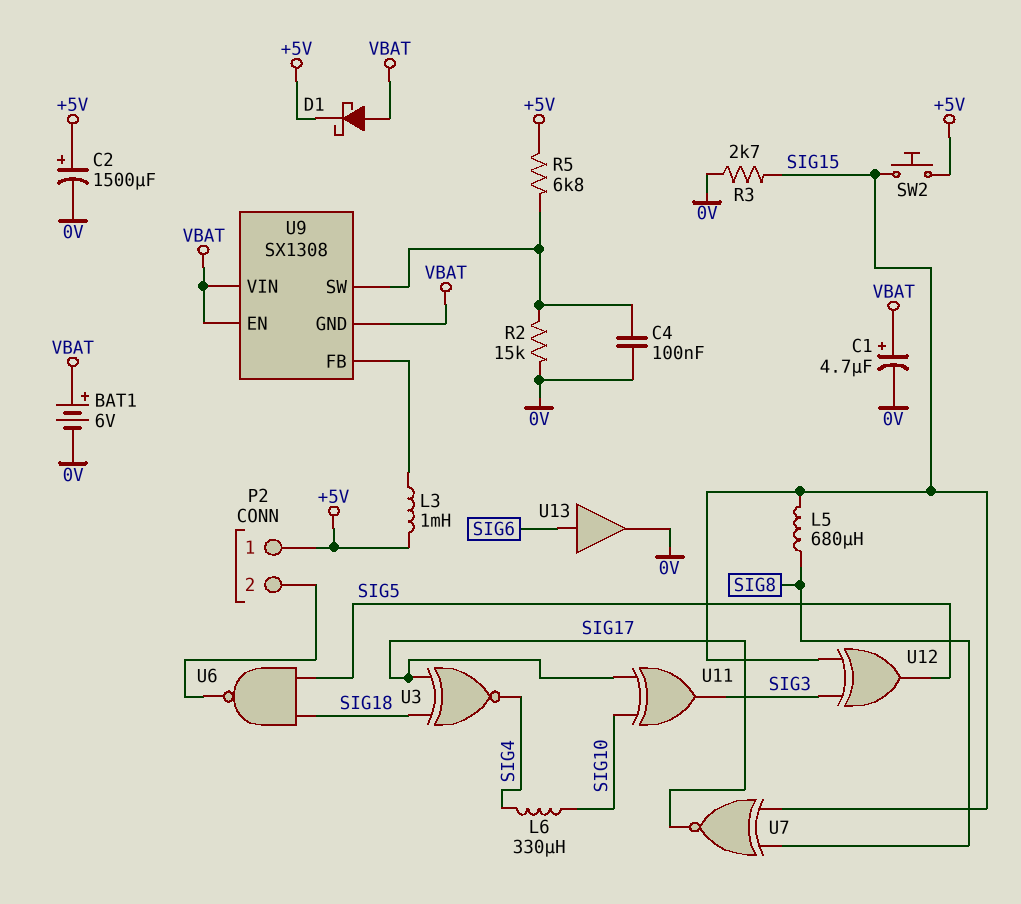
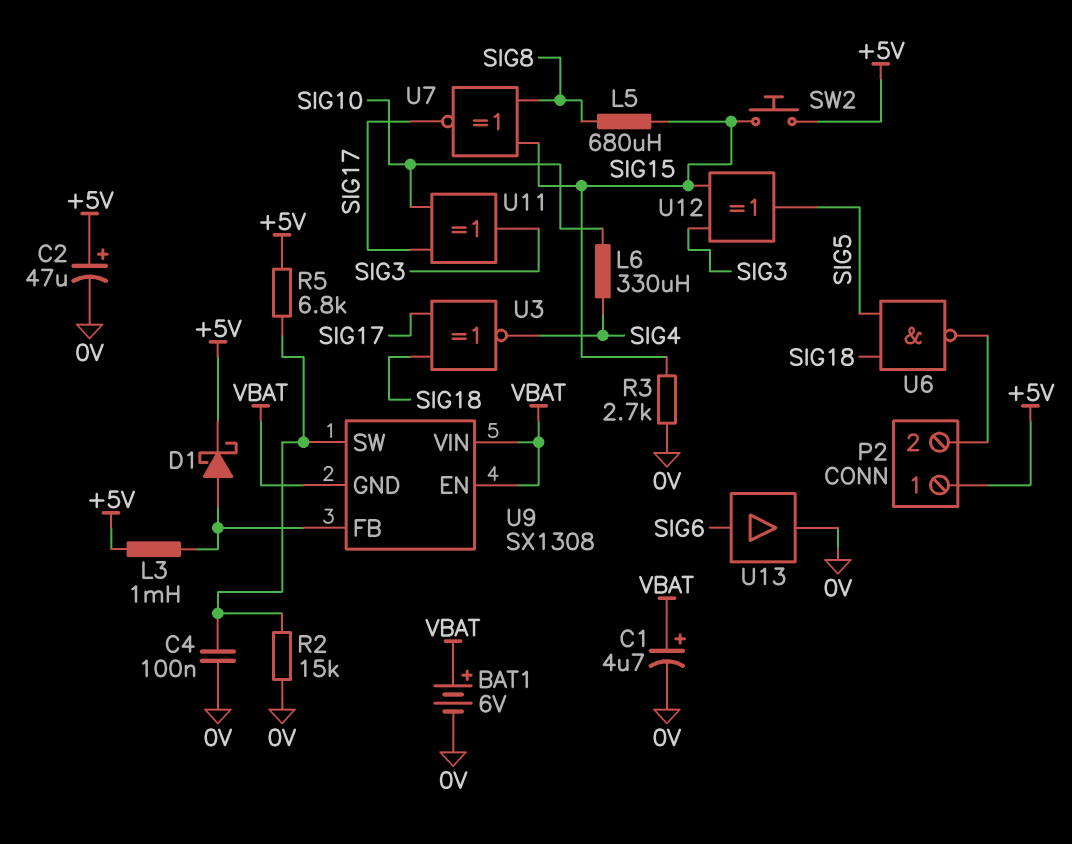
C2: 1500uF (plus +5V, minus 0V) -> 47uF (plus +5V, minus 0V)
D1: schottky (A VBAT, K +5V) -> schottky (A U9/FB, K +5V)

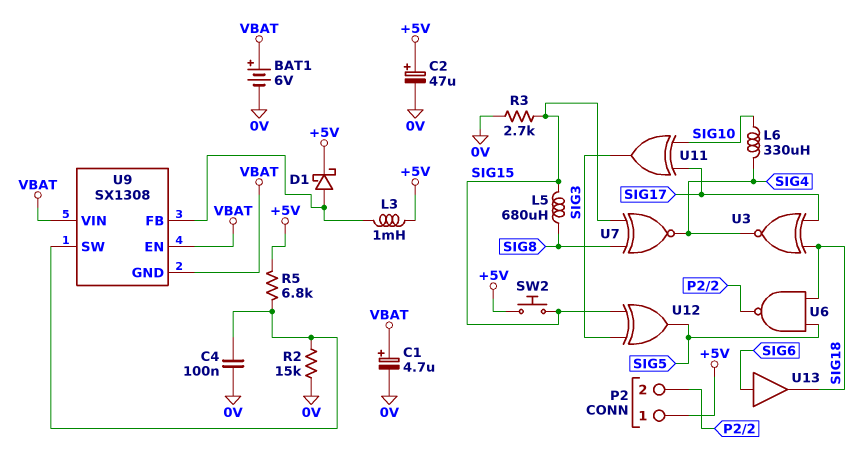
U7: XNOR (in SIG8, in SIG15, out SIG17) -> XNOR (in SIG8, in SIG15, out SIG4)
U13: buffer (in SIG6, out 0V) -> buffer (in SIG6, out SIG18)

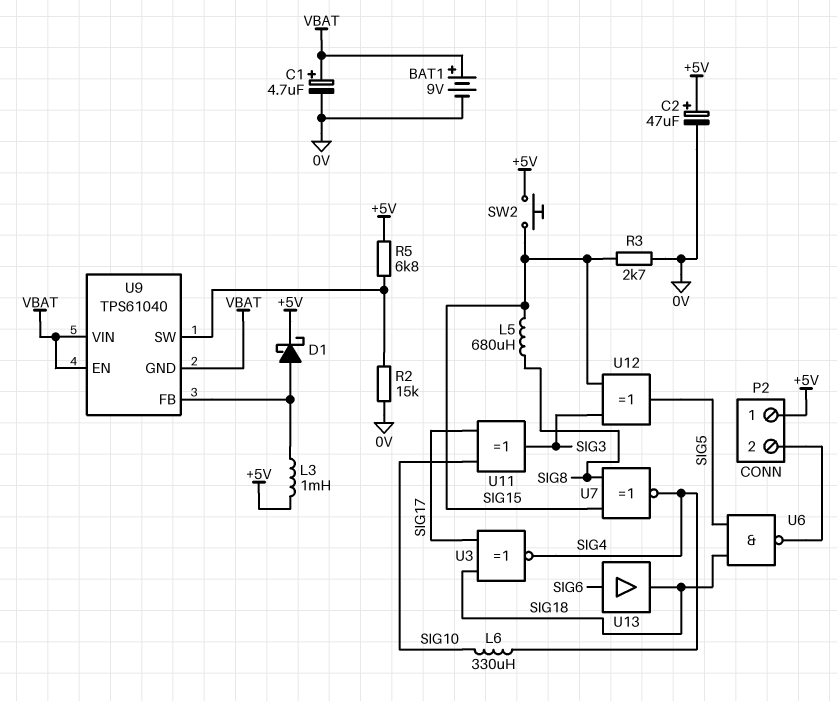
BAT1: 6V (plus VBAT, minus 0V) -> 9V (plus VBAT, minus 0V)
C4: 100nF (0V, U9/SW) -> none
U9: SX1308 -> TPS61040

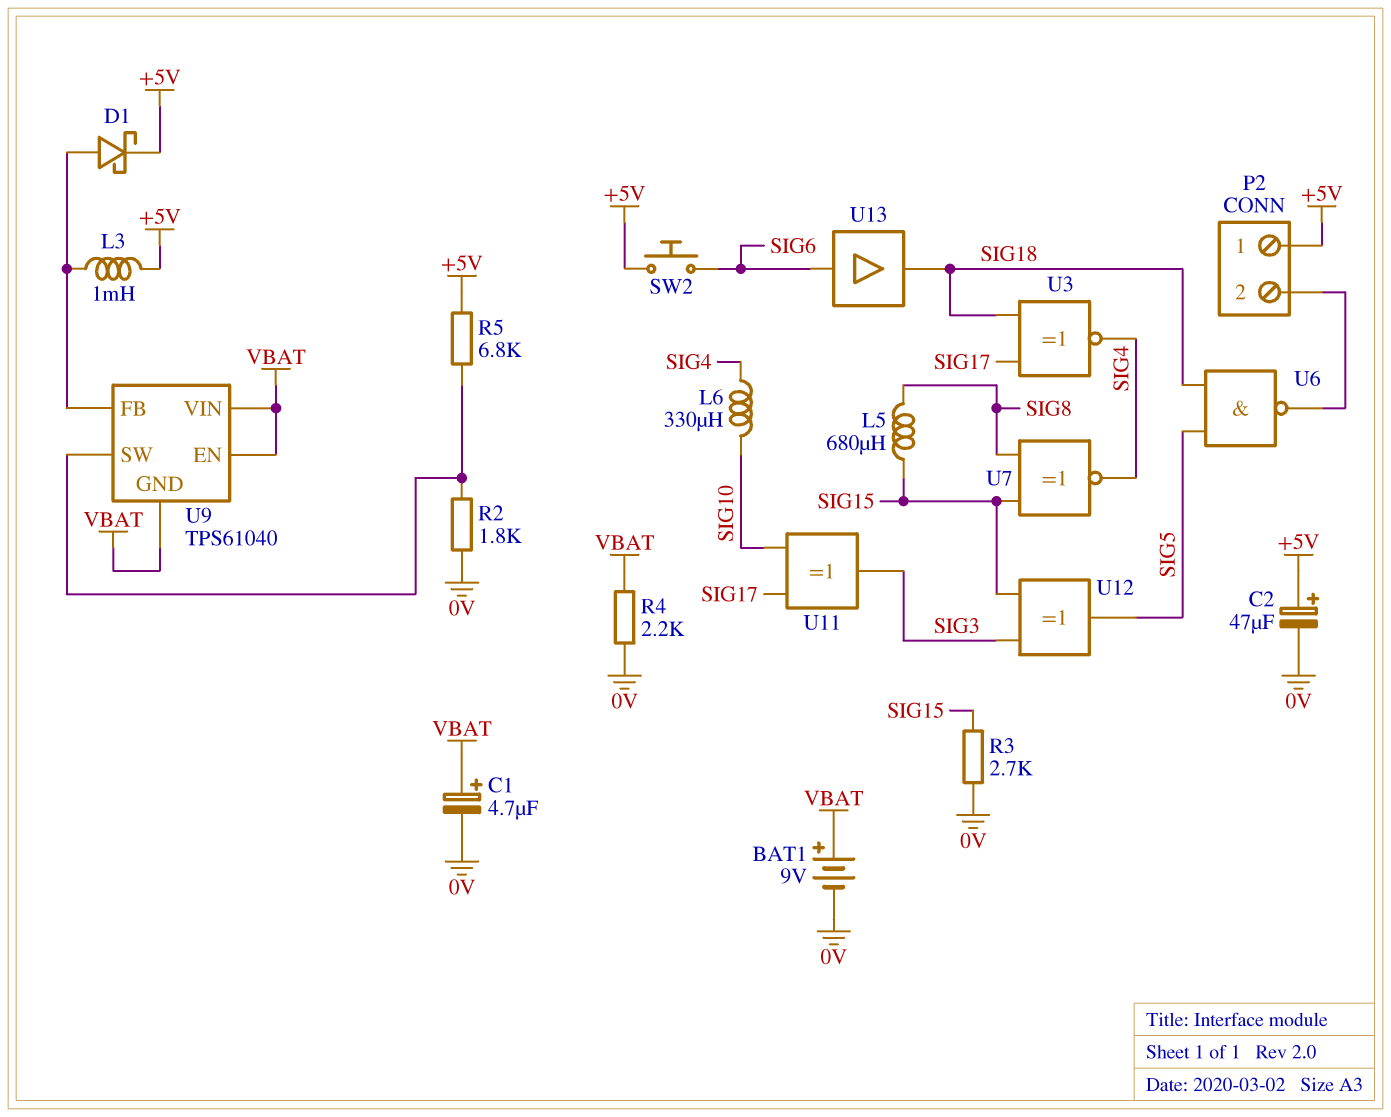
R2: 15k (0V, U9/SW) -> 1.8k (0V, U9/SW)
R4: none -> 2.2k (0V, VBAT)
SW2: button (+5V, SIG15) -> button (+5V, SIG6)

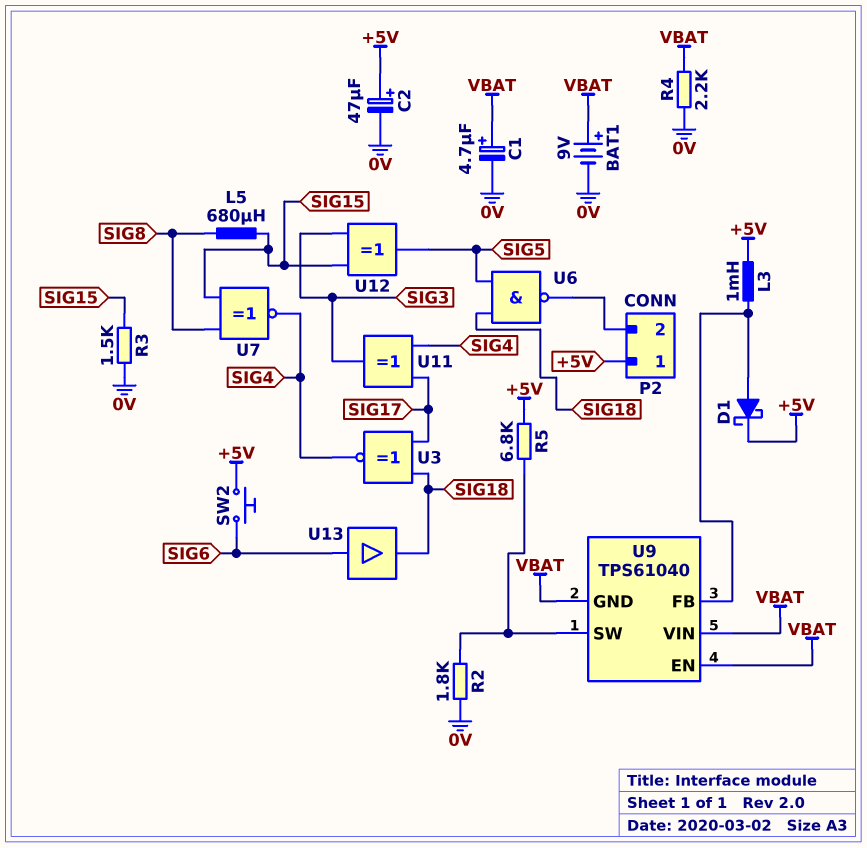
L6: 330uH (SIG4, SIG10) -> none
R3: 2.7k (0V, SIG15) -> 1.5k (0V, SIG15)
U11: XOR (in SIG10, in SIG17, out SIG3) -> XOR (in SIG4, in SIG17, out SIG3)

